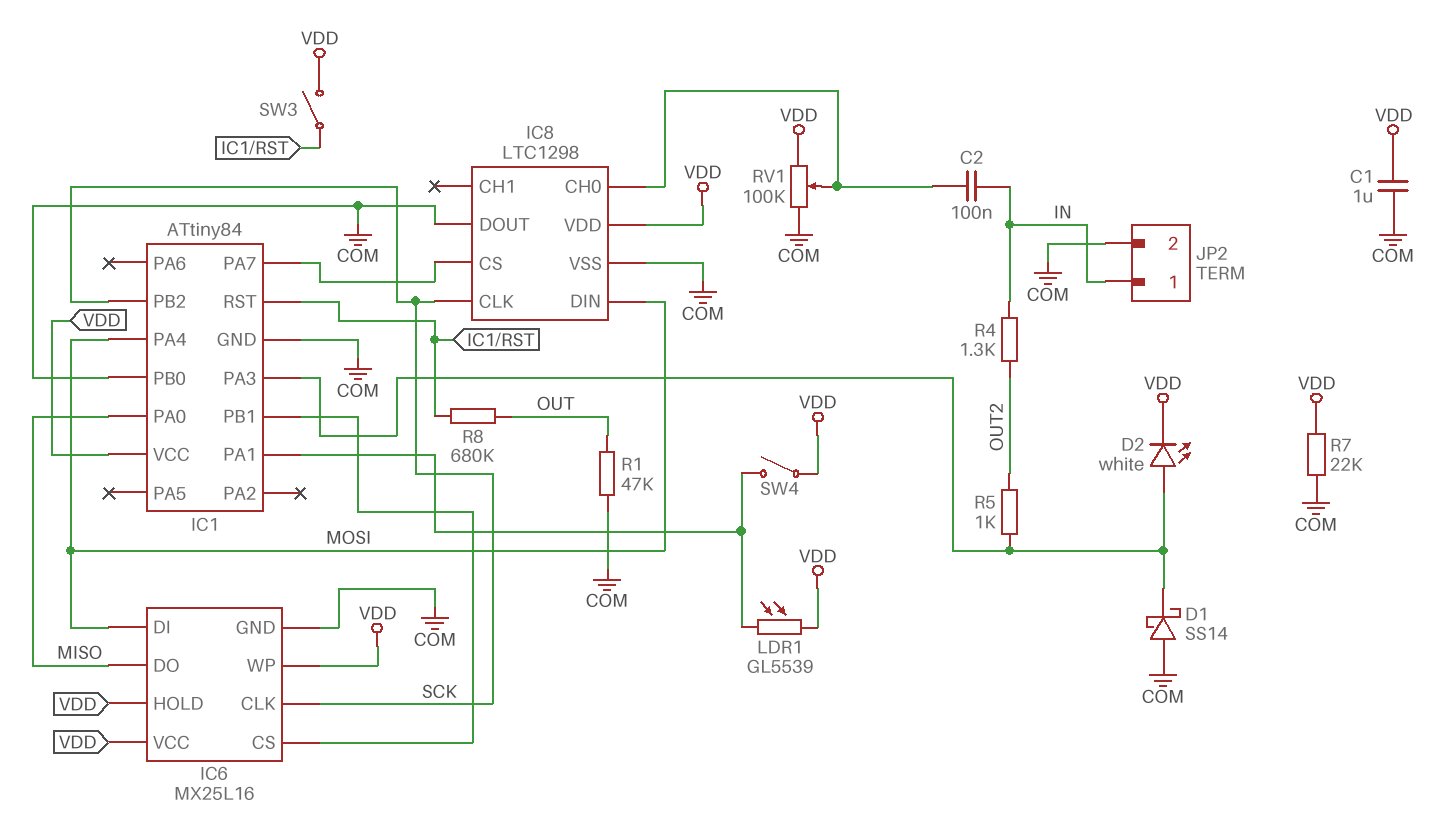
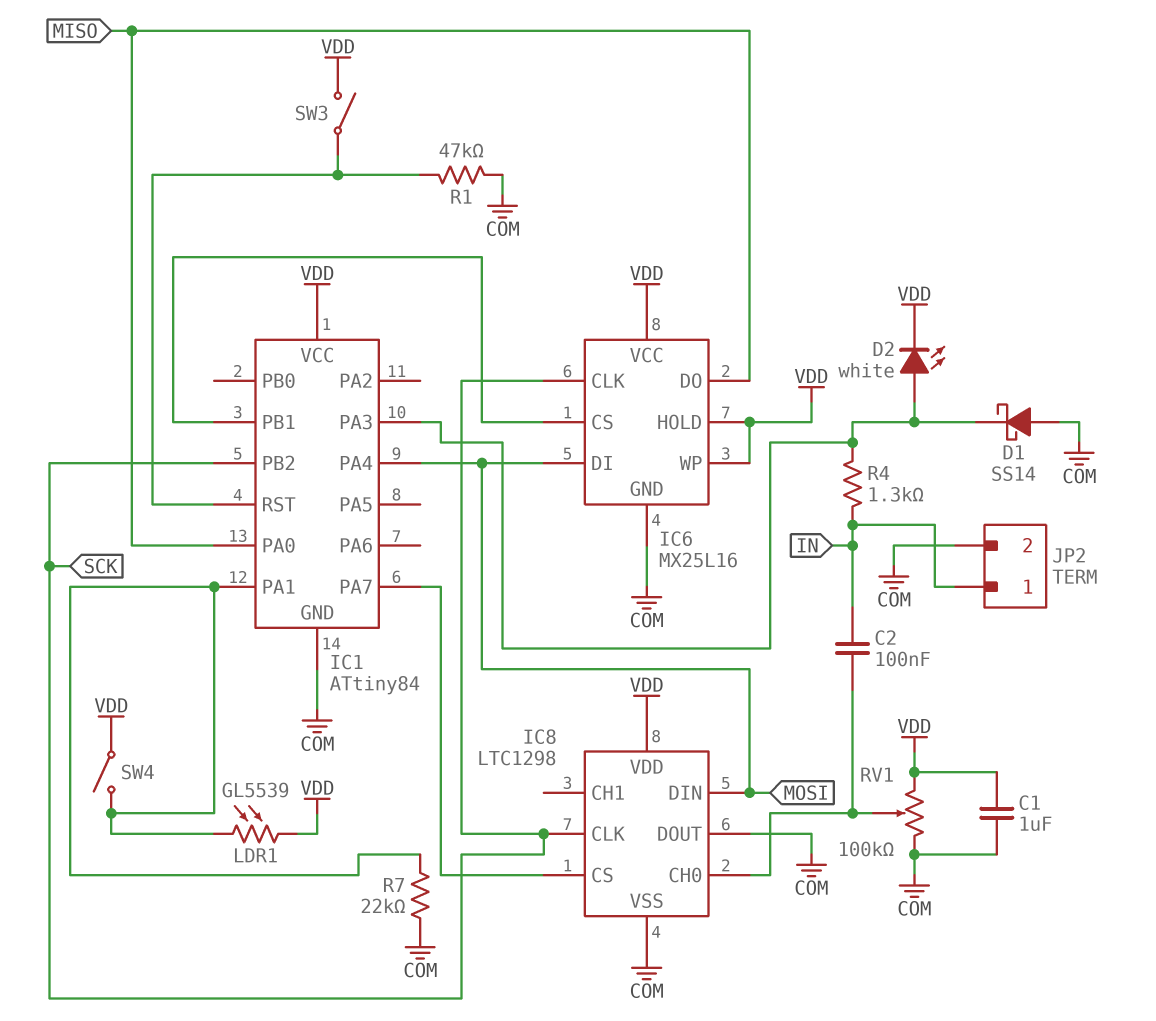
IC1 pin PB0: COM -> none
R1: 47k (COM, OUT) -> 47k (COM, IC1/RST)
R4: 1.3k (IN, OUT2) -> 1.3k (IC1/PA3, IN)
R5: 1k (IC1/PA3, OUT2) -> none
R7: 22k (COM, VDD) -> 22k (COM, IC1/PA1)
R8: 680k (IC1/RST, OUT) -> none

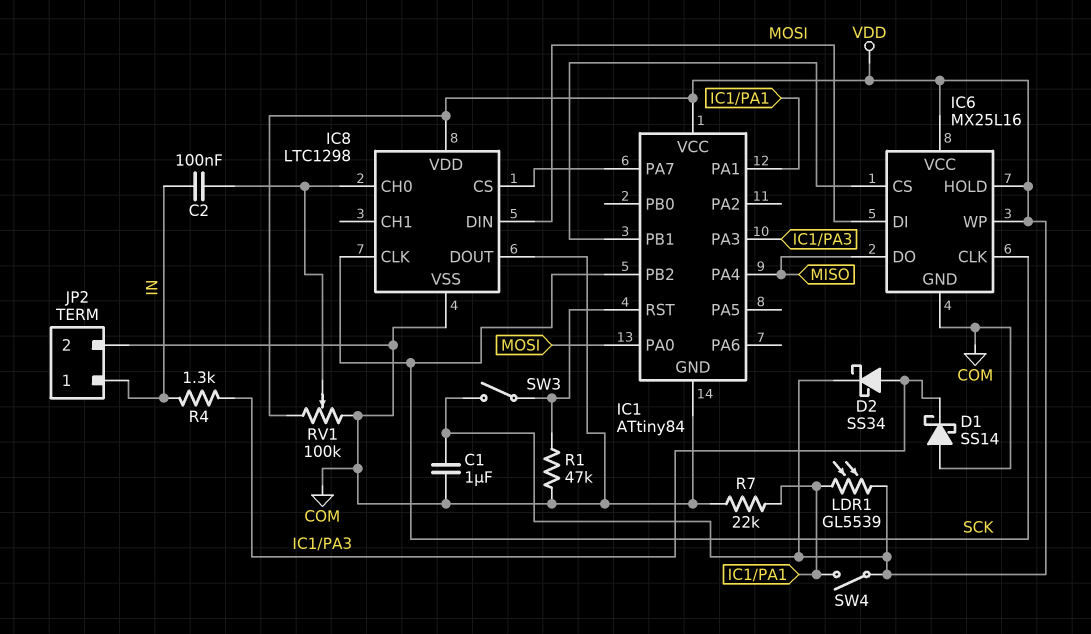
D2: LED white (A IC1/PA3, K VDD) -> schottky SS34 (A IC1/PA3, K VDD)
IC1 pin PA0: MISO -> MOSI
IC1 pin PA4: MOSI -> MISO

